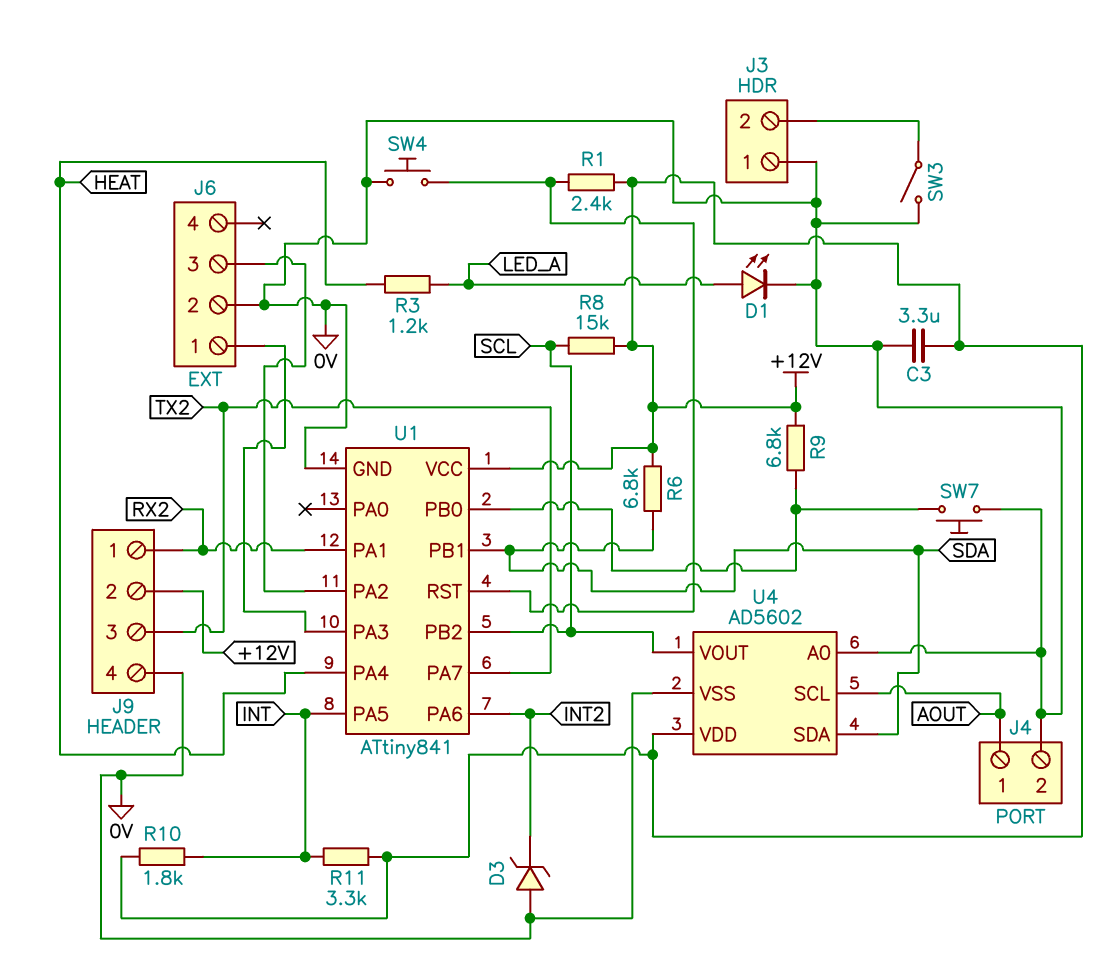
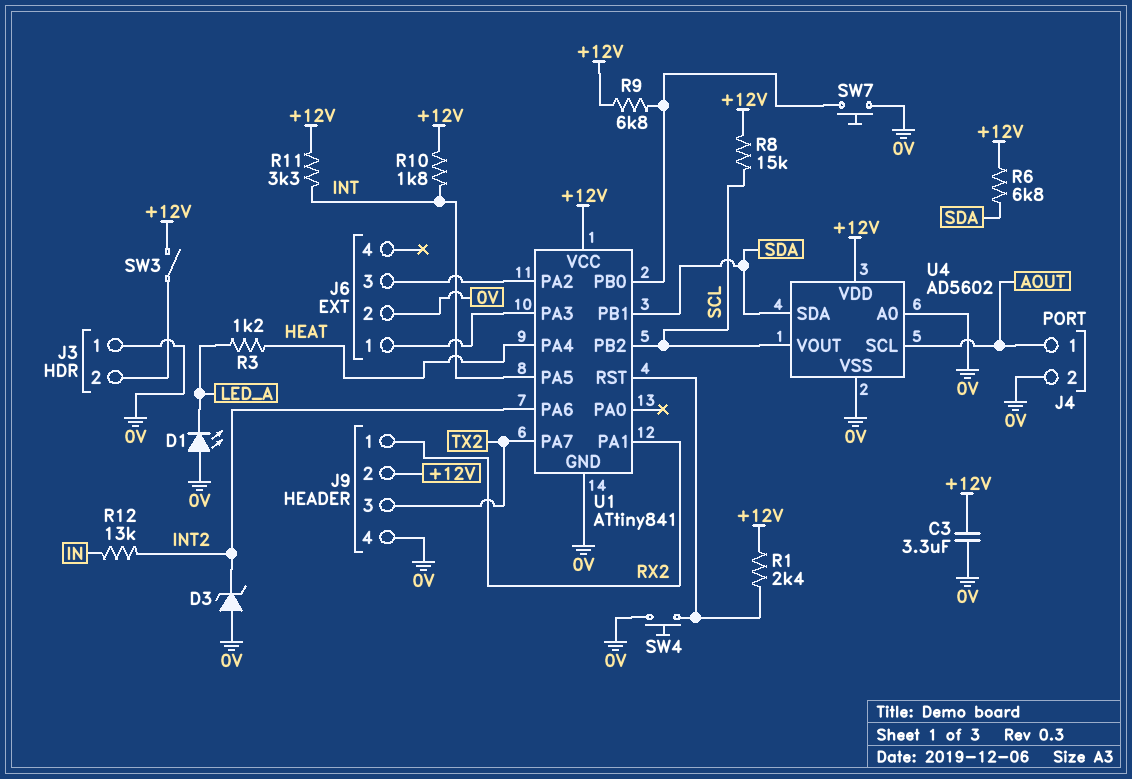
D1: LED (A LED_A, K 0V) -> LED (A 0V, K LED_A)
R12: none -> 13k (IN, INT2)
SW3: switch (0V, J3/2) -> switch (+12V, J3/2)

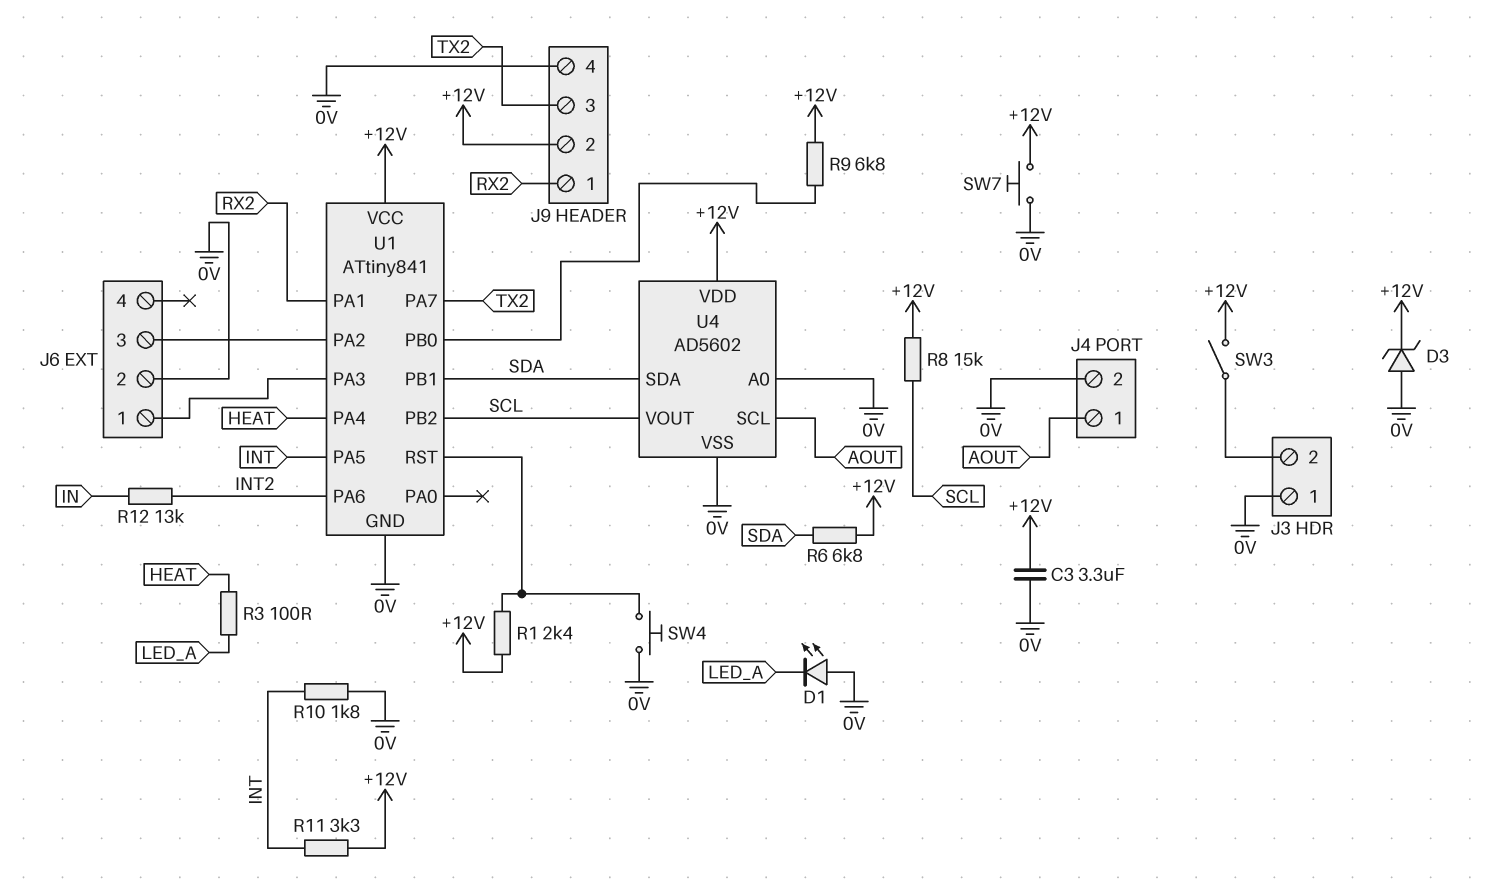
D3: zener (A 0V, K INT2) -> zener (A 0V, K +12V)
R3: 1.2k (HEAT, LED_A) -> 100 (HEAT, LED_A)
R10: 1.8k (+12V, INT) -> 1.8k (0V, INT)
SW7: button (0V, U1/PB0) -> button (+12V, 0V)

